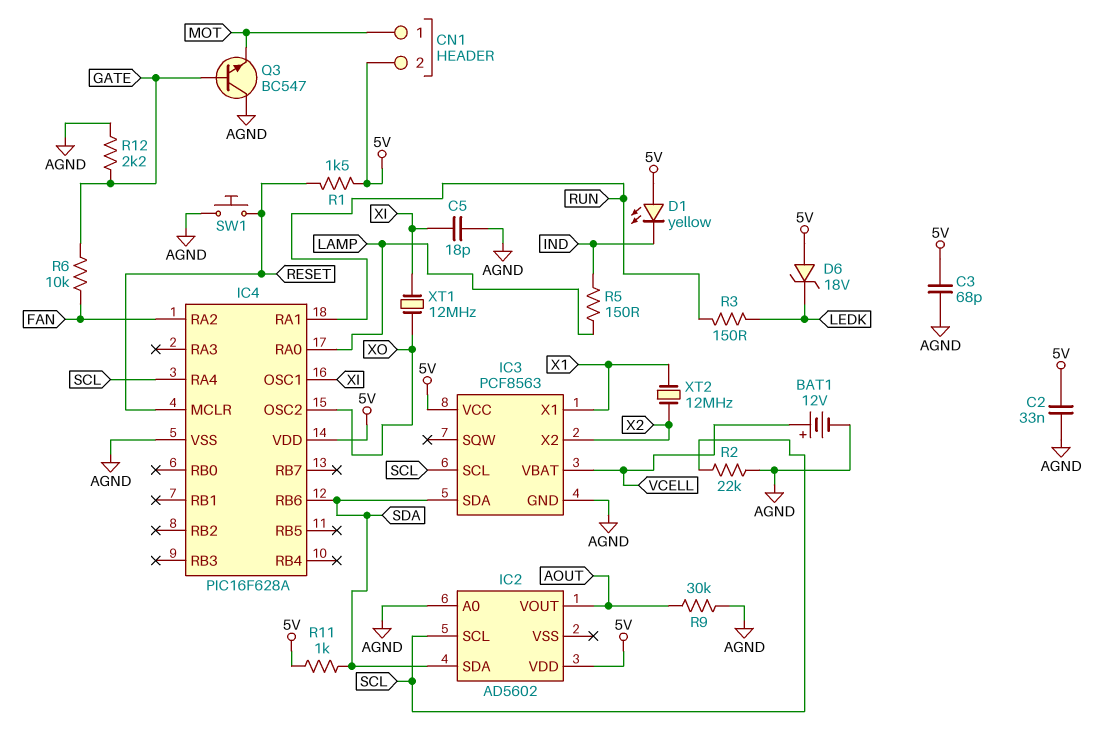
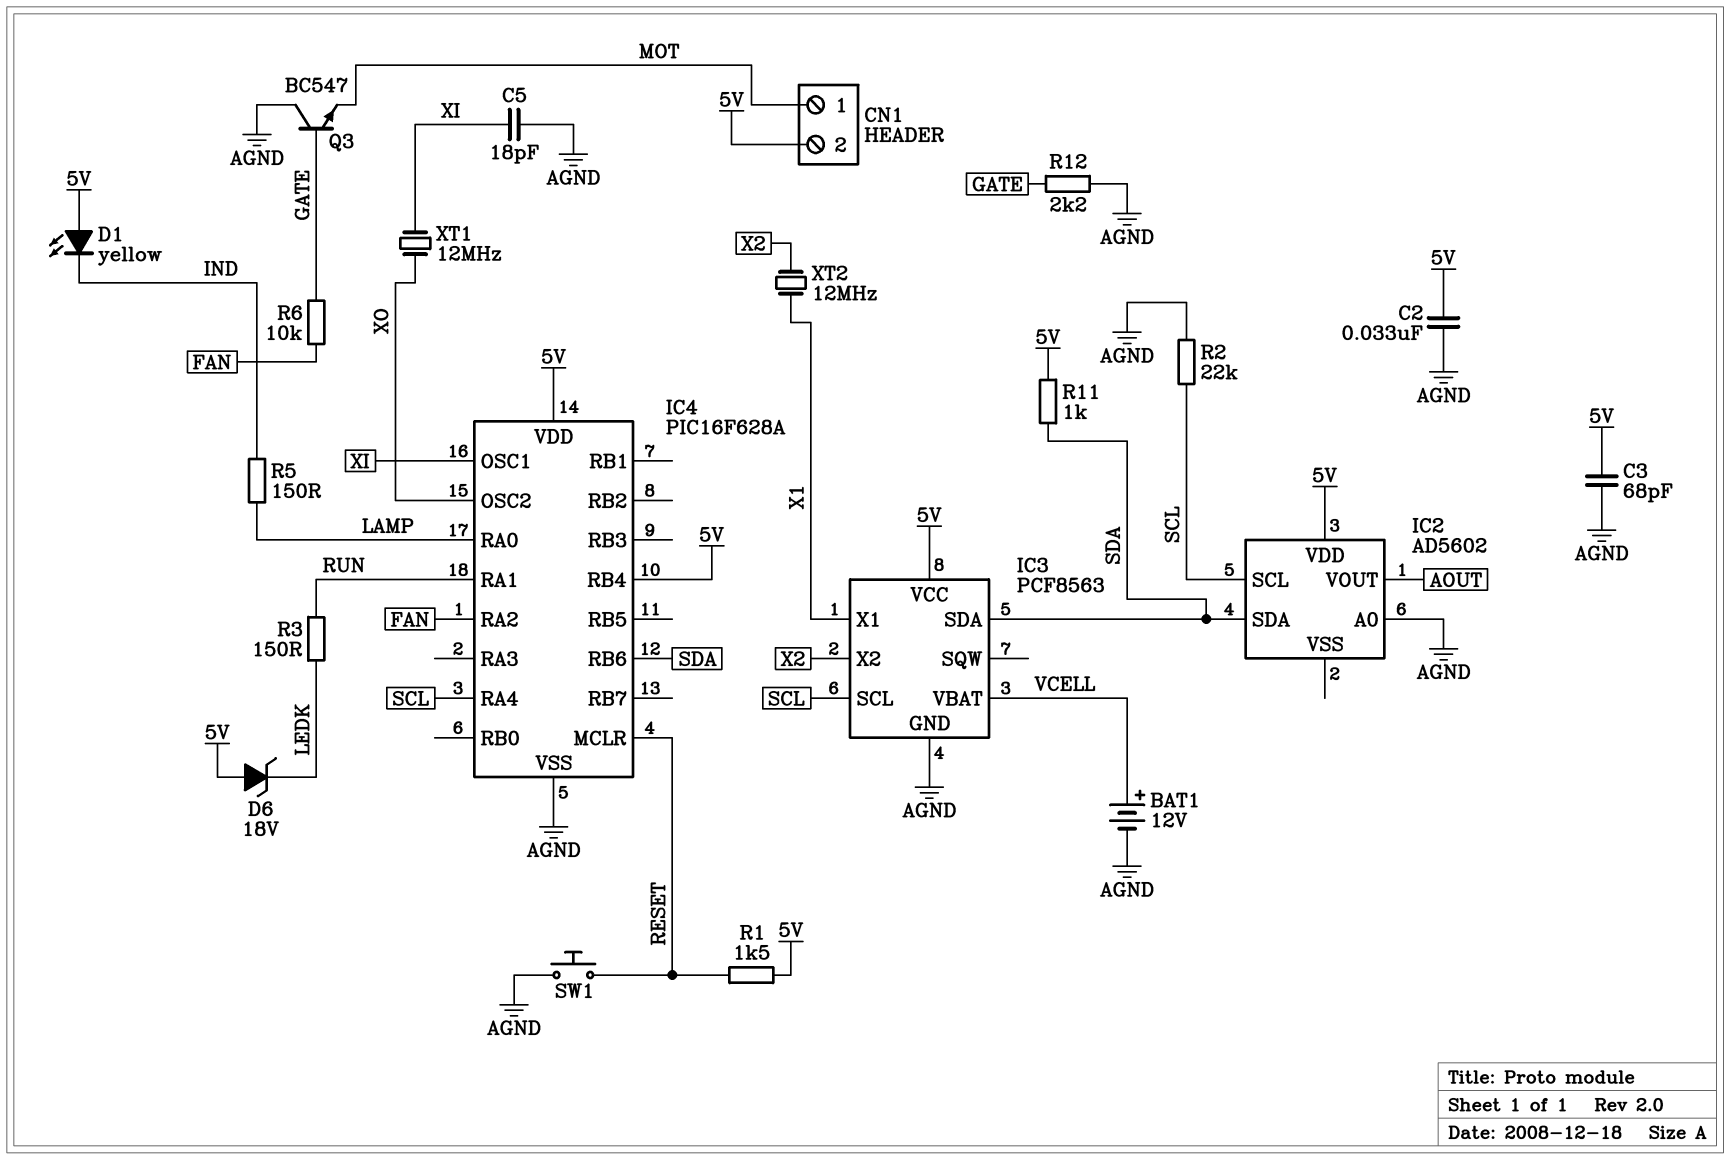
IC4 pin RB4: none -> 5V
R9: 30k (AGND, AOUT) -> none

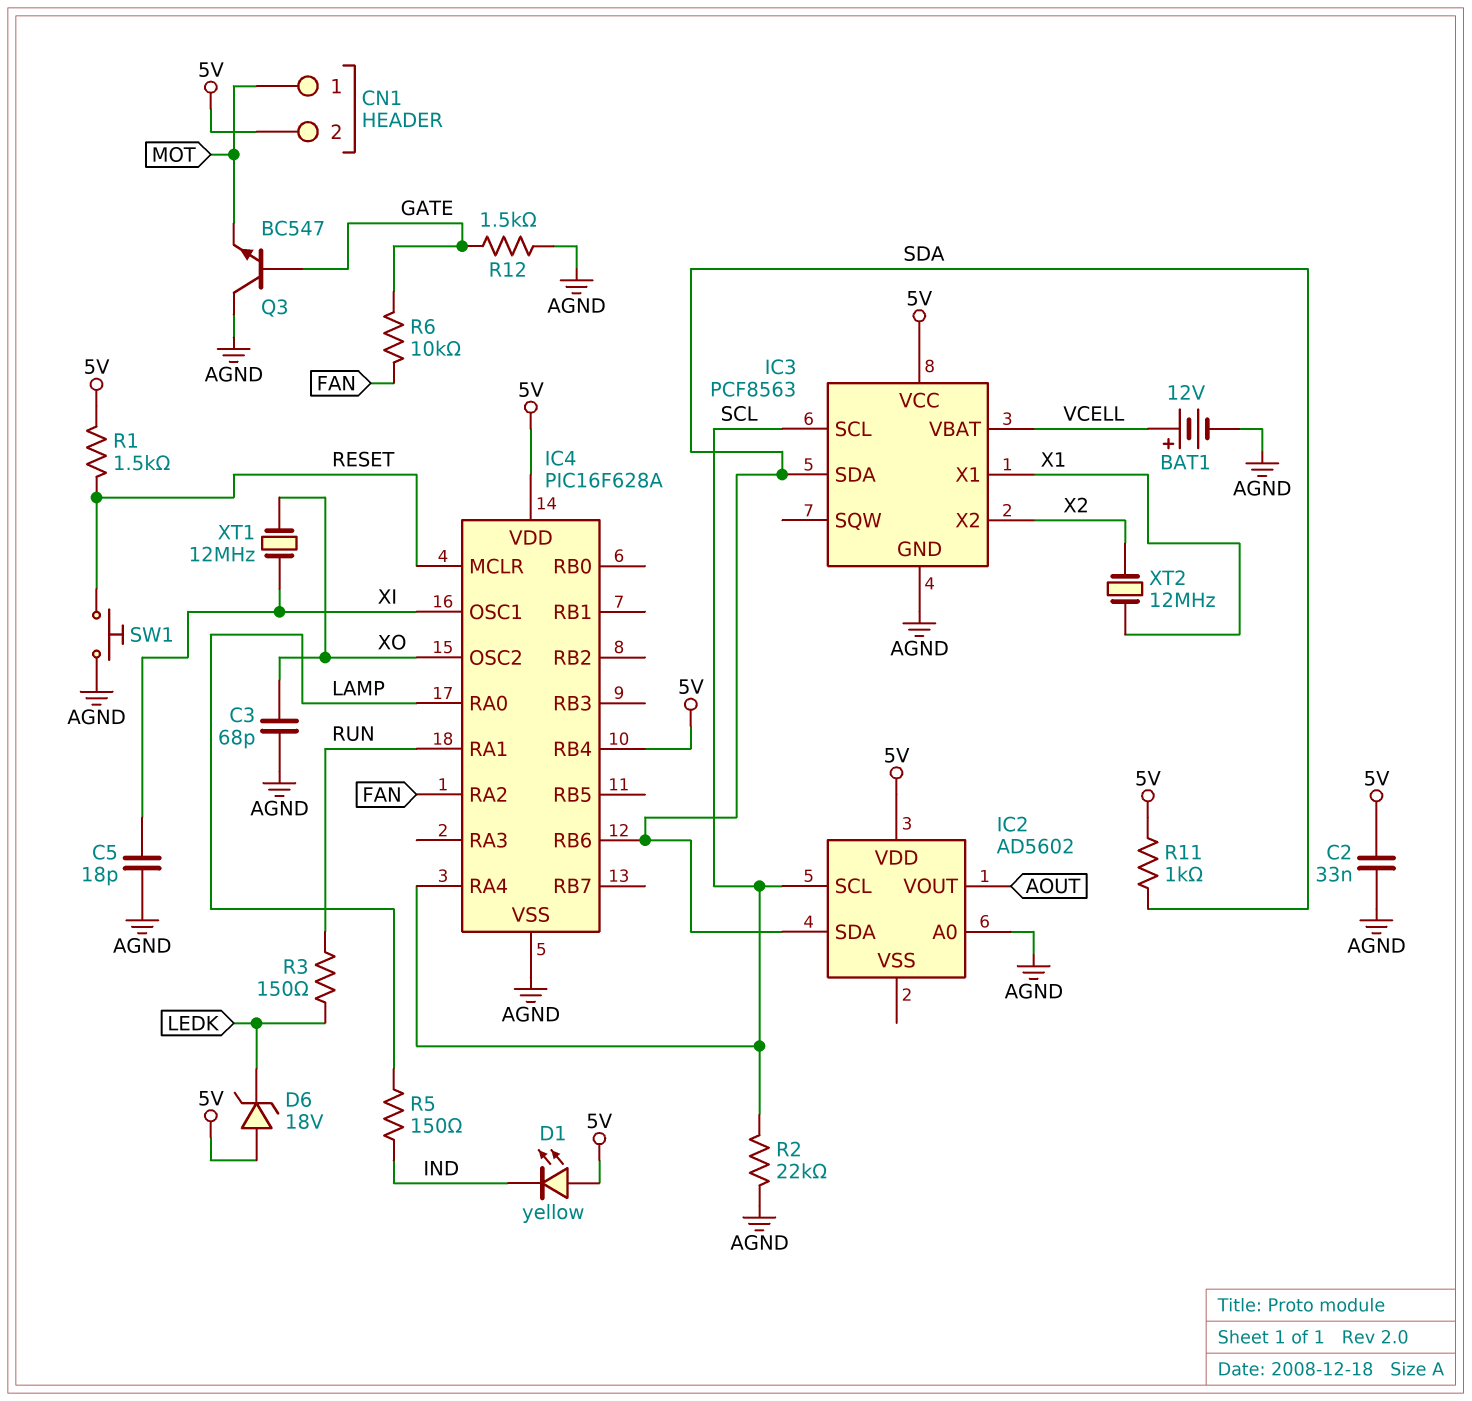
C3: 68pF (5V, AGND) -> 68pF (AGND, XO)
R12: 2.2k (AGND, GATE) -> 1.5k (AGND, GATE)

